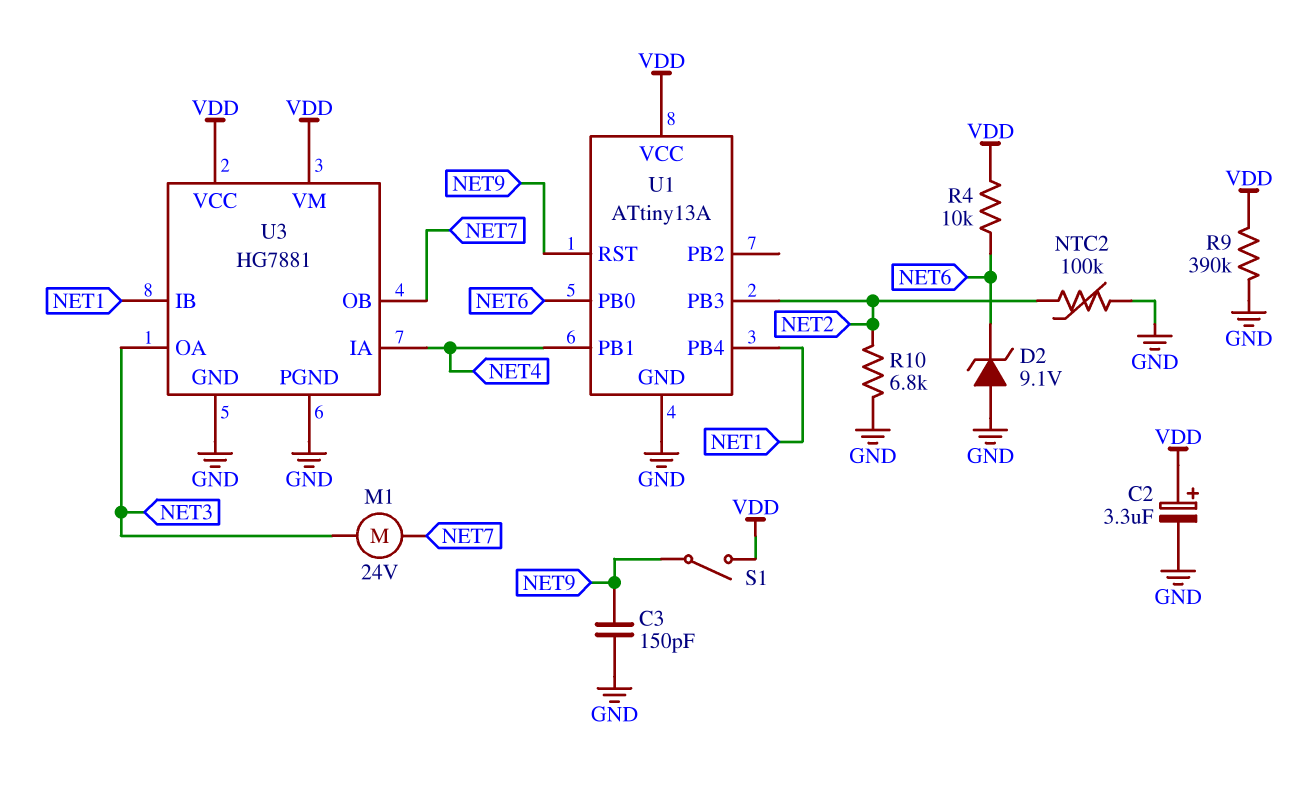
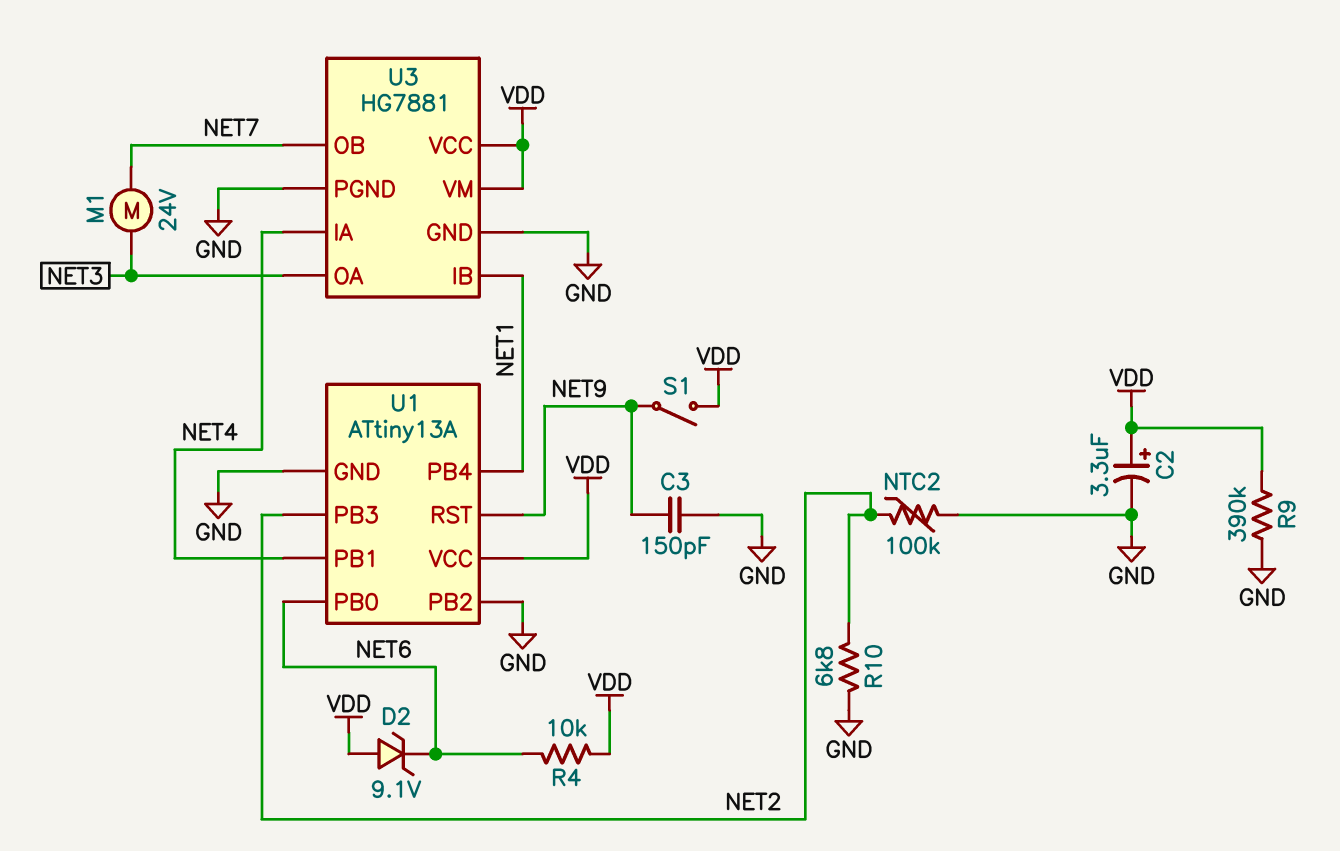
D2: zener 9.1V (A GND, K NET6) -> zener 9.1V (A VDD, K NET6)
U1 pin PB2: none -> GND

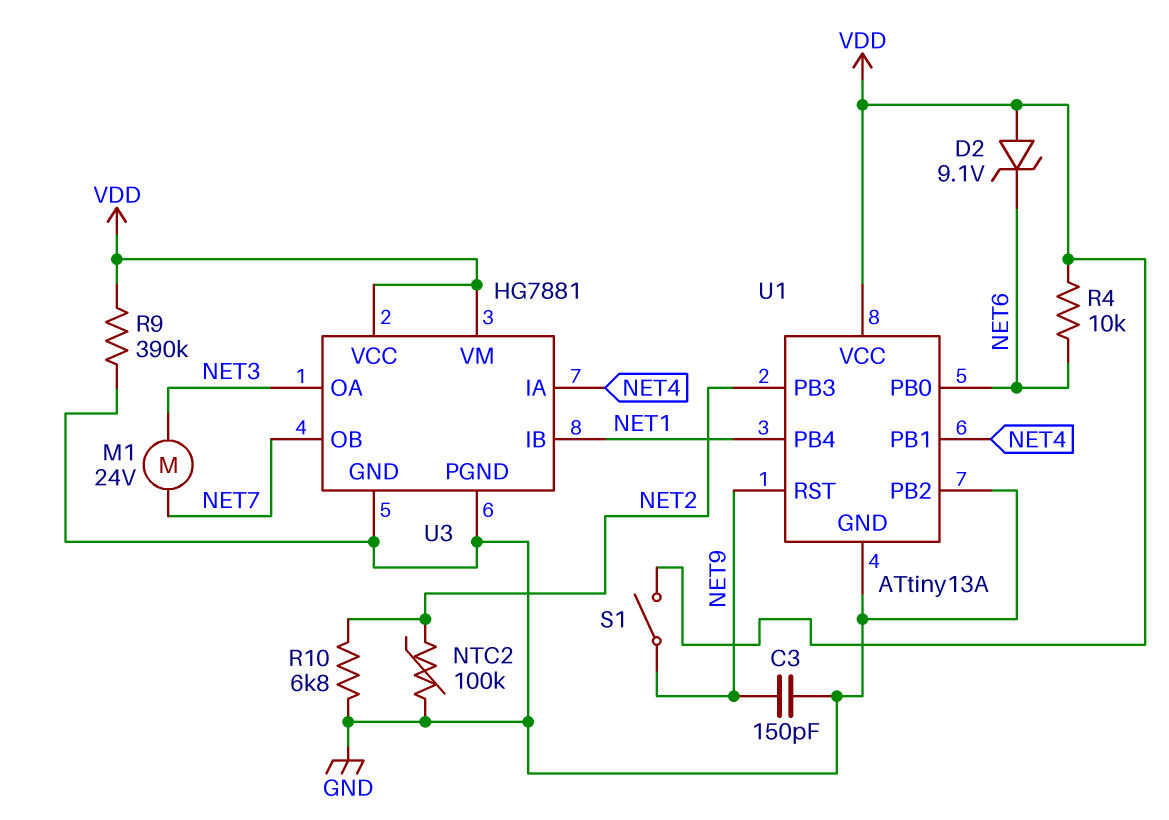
C2: 3.3uF (plus VDD, minus GND) -> none

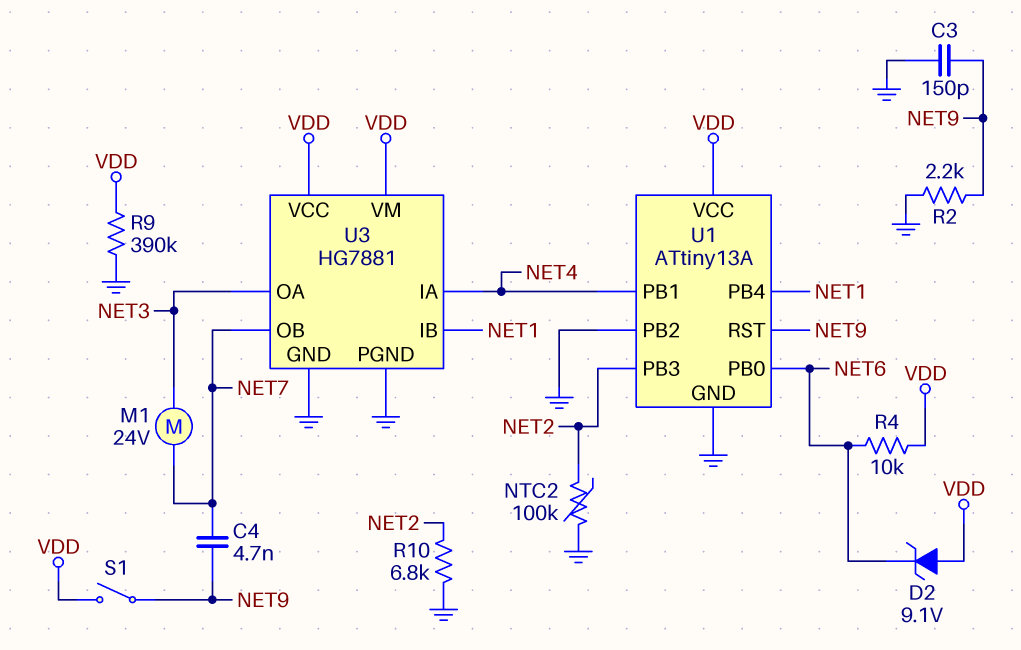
C4: none -> 4.7nF (NET7, NET9)
R2: none -> 2.2k (GND, NET9)

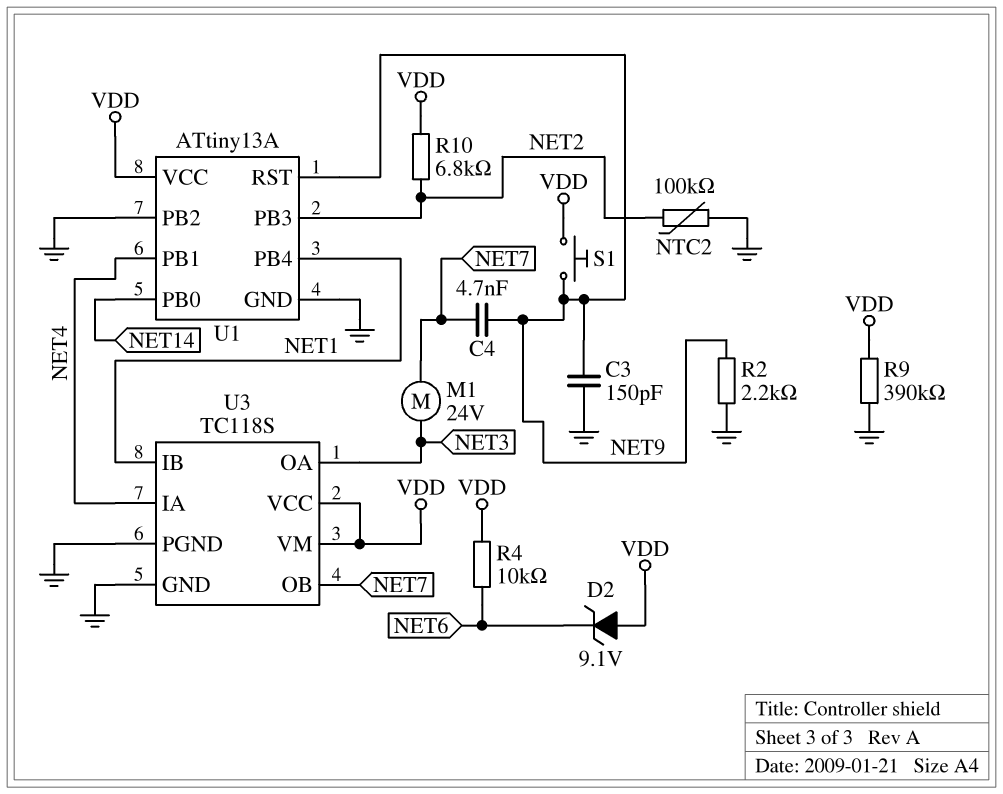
R10: 6.8k (GND, NET2) -> 6.8k (NET2, VDD)
S1: switch (NET9, VDD) -> button (NET9, VDD)
U1 pin PB0: NET6 -> NET14
U3: HG7881 -> TC118S

